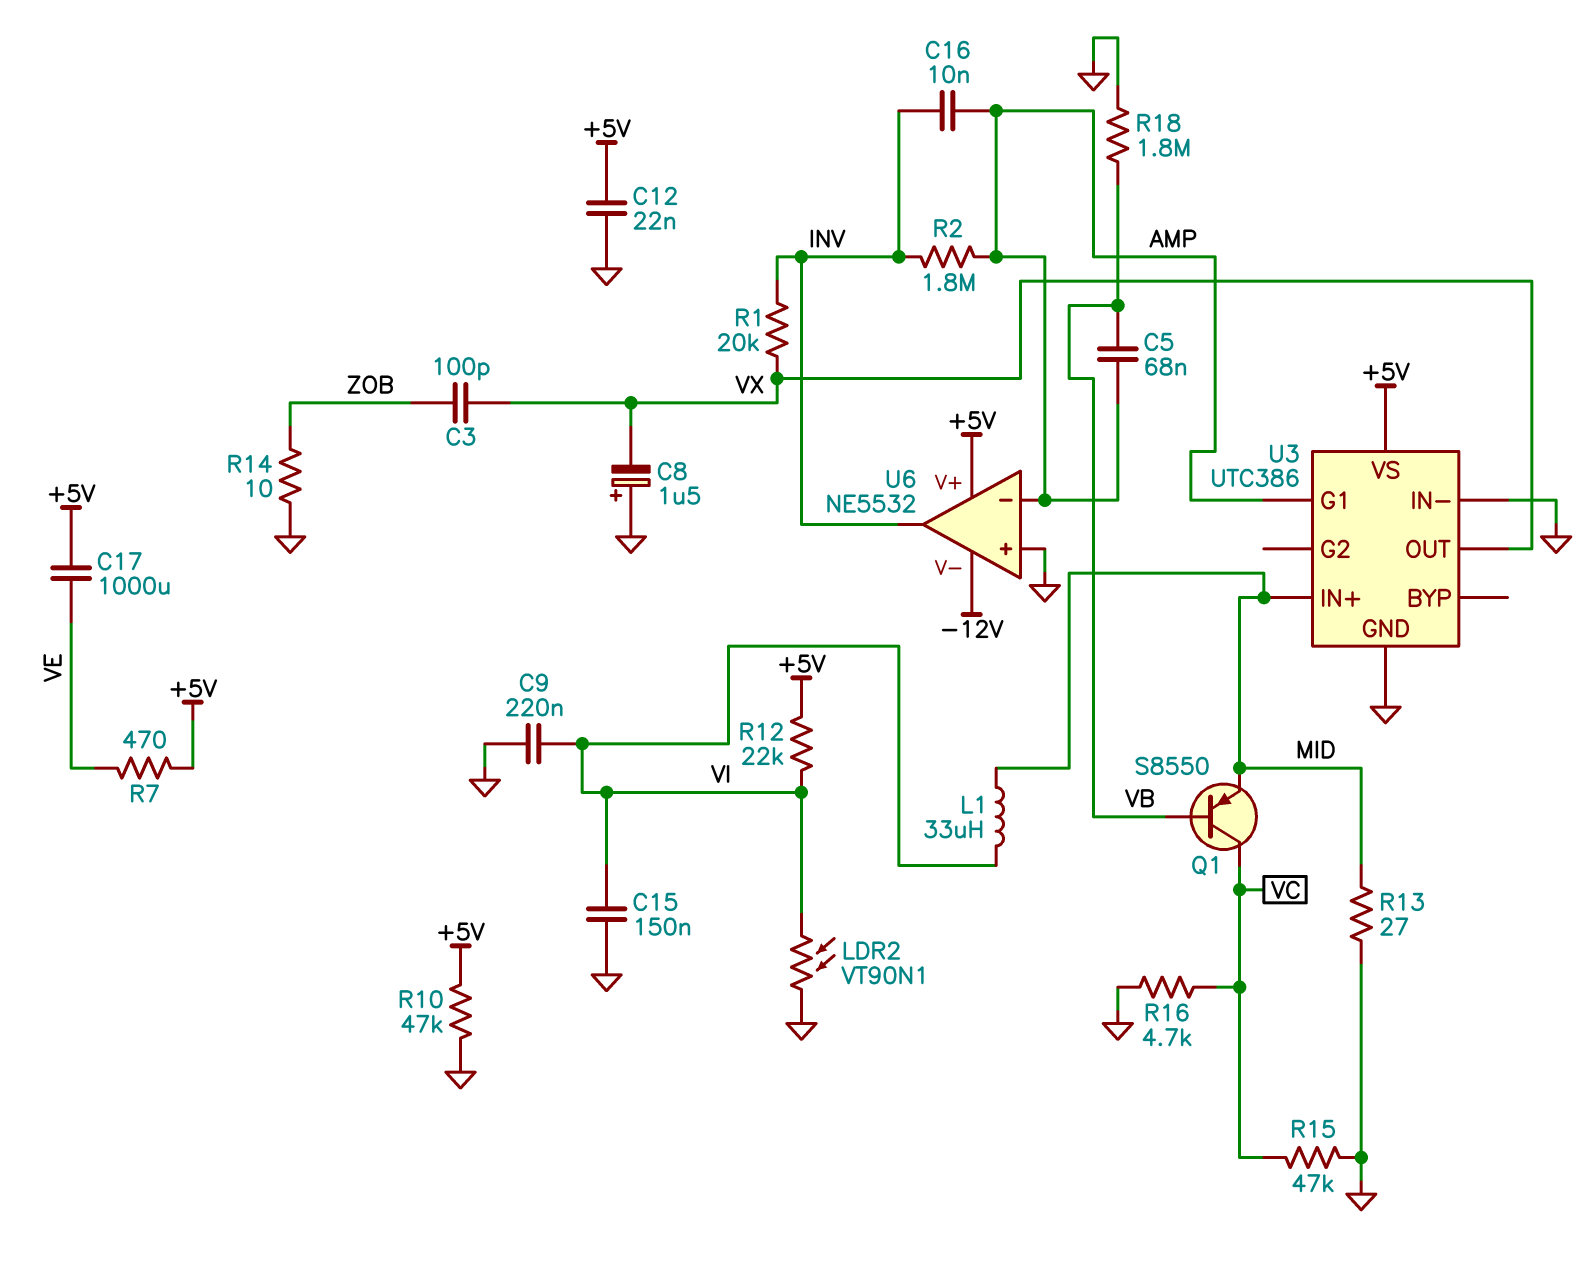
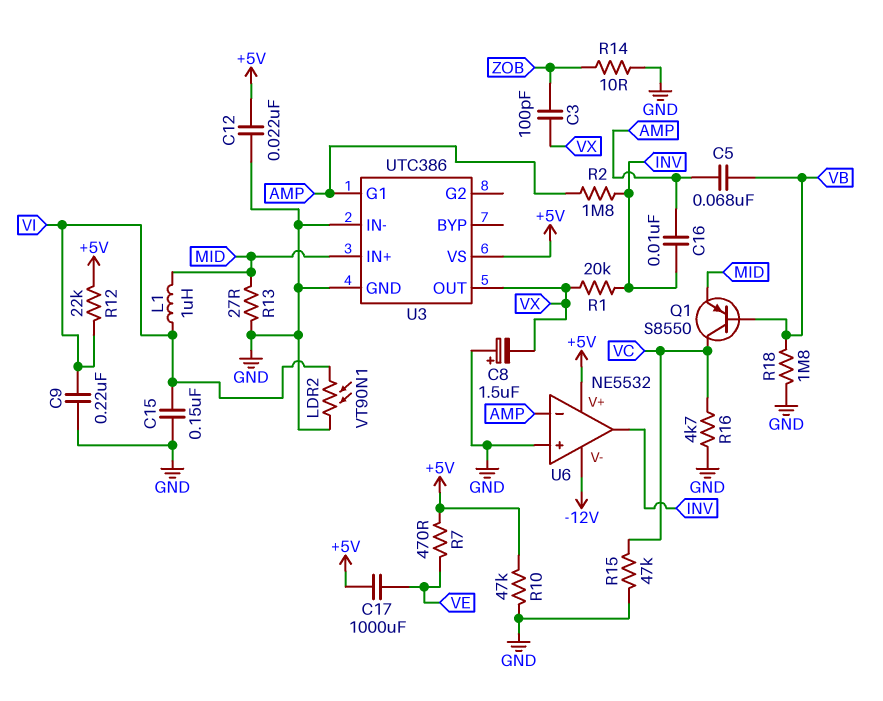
L1: 33uH (MID, VI) -> 1uH (MID, VI)

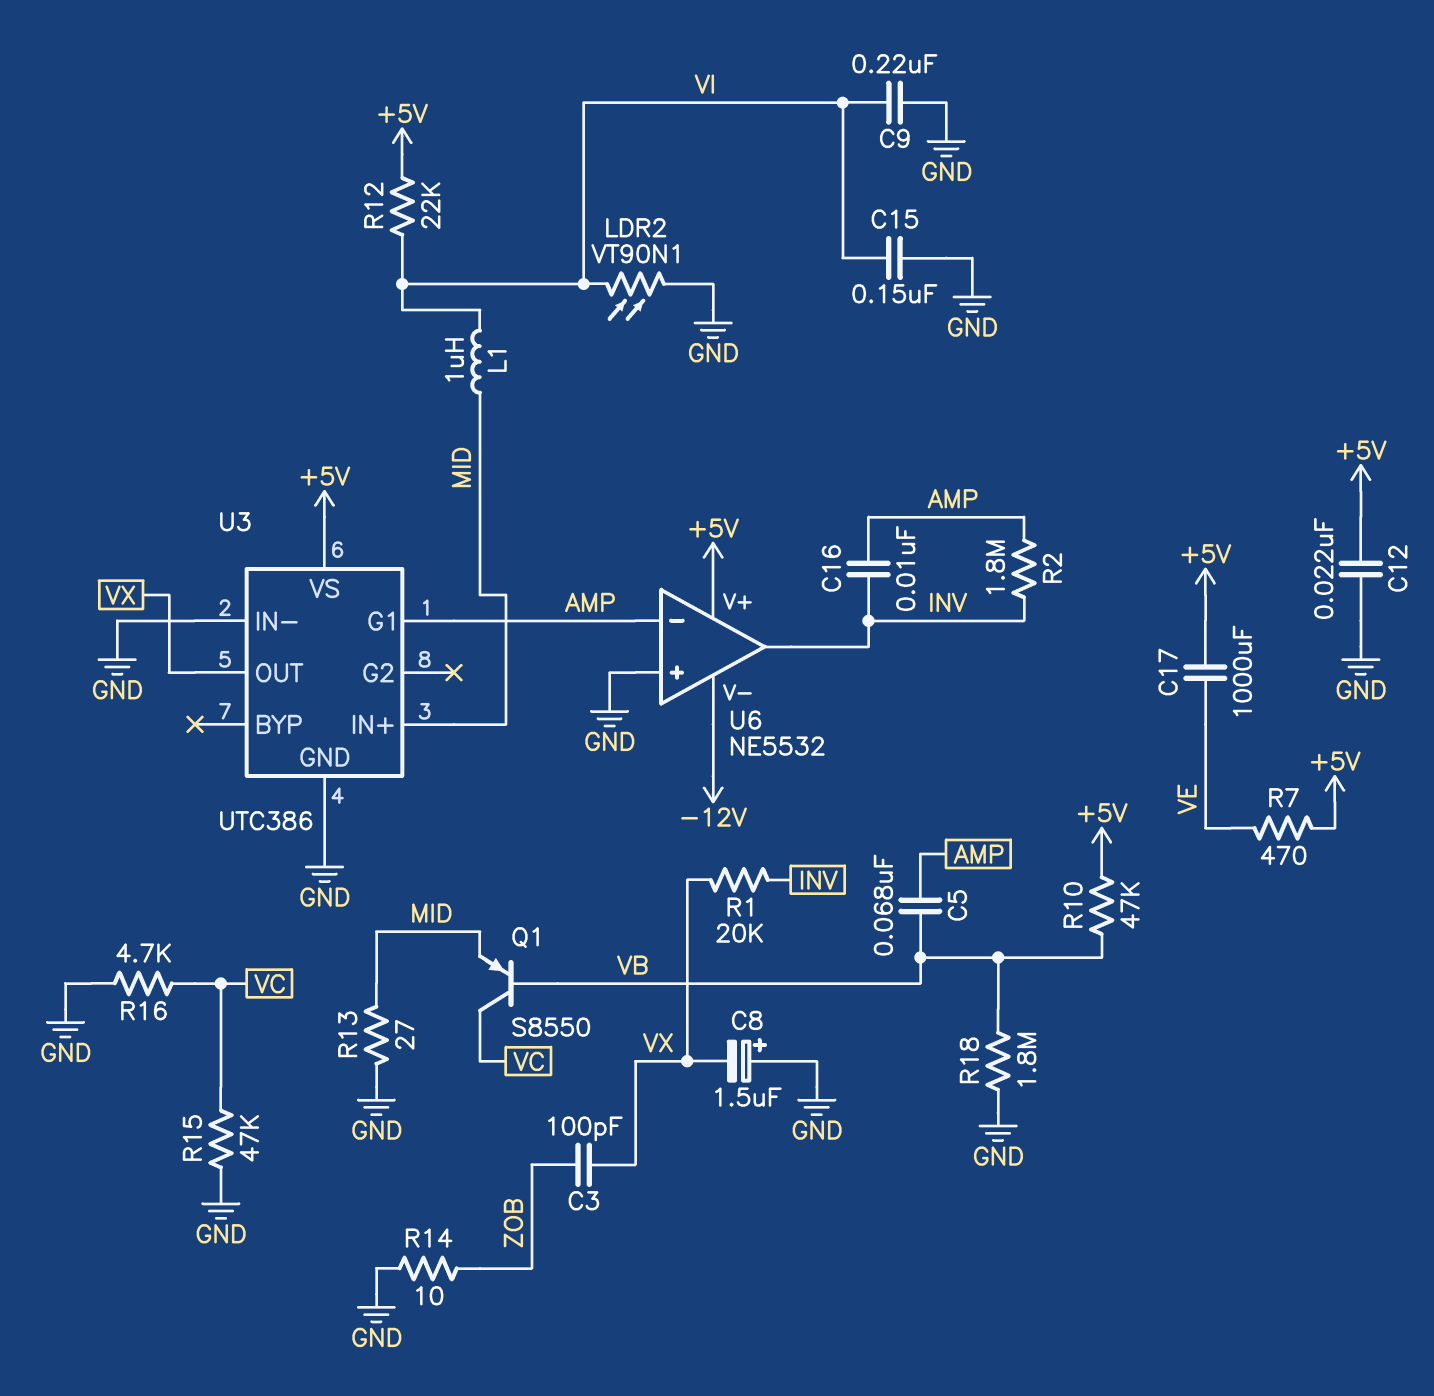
R10: 47k (+5V, GND) -> 47k (+5V, VB)

